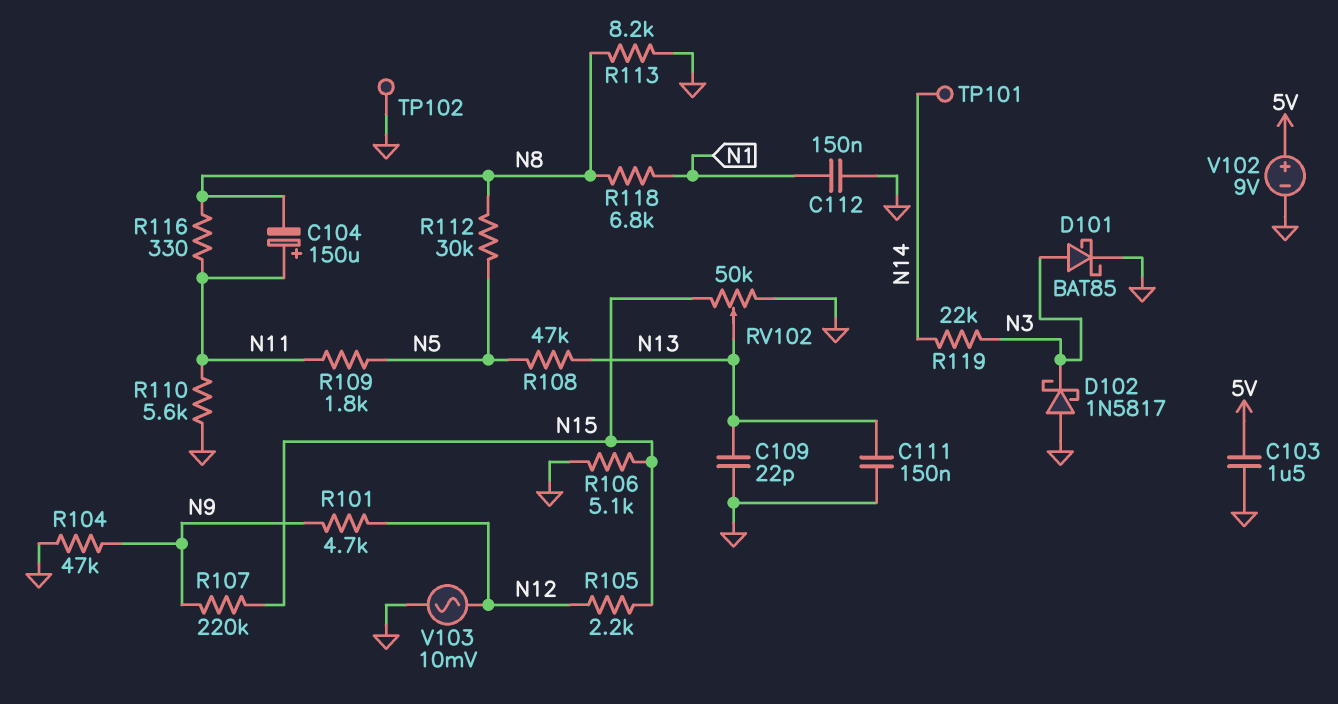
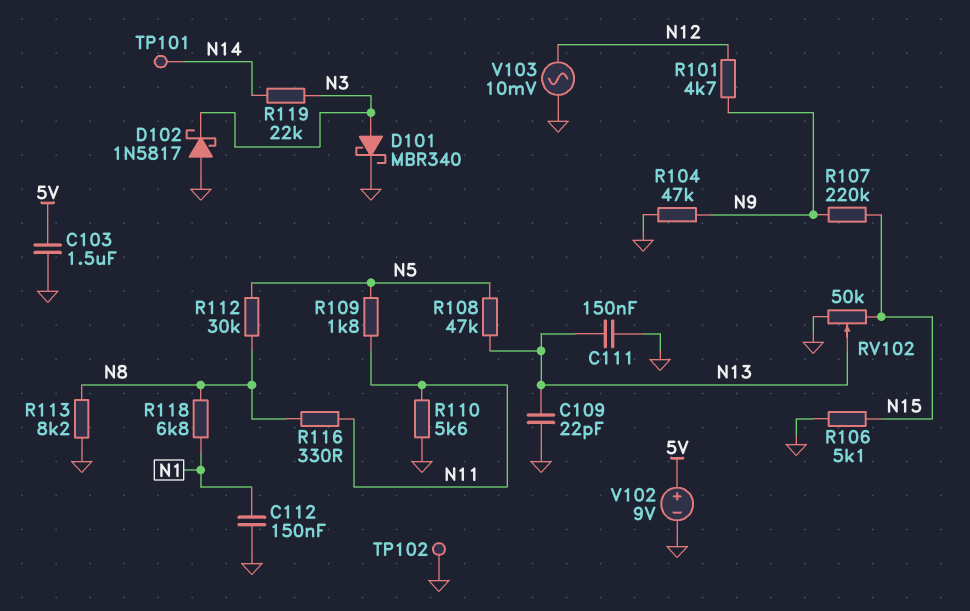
C104: 150uF (plus N11, minus N8) -> none
D101: schottky BAT85 (A N3, K GND) -> schottky MBR340 (A N3, K GND)
R105: 2.2k (N12, N15) -> none

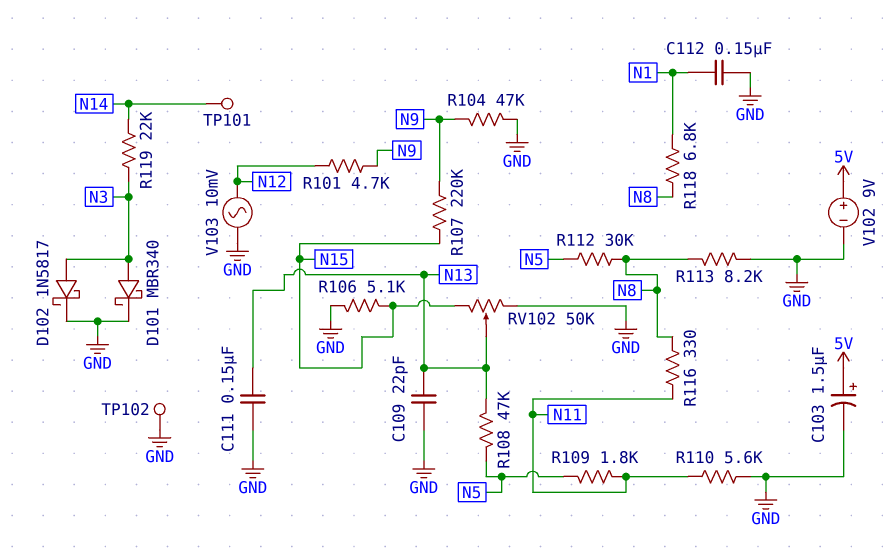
C103: 1.5uF (5V, GND) -> 1.5uF (plus 5V, minus GND)
D102: schottky 1N5817 (A GND, K N3) -> schottky 1N5817 (A N3, K GND)

